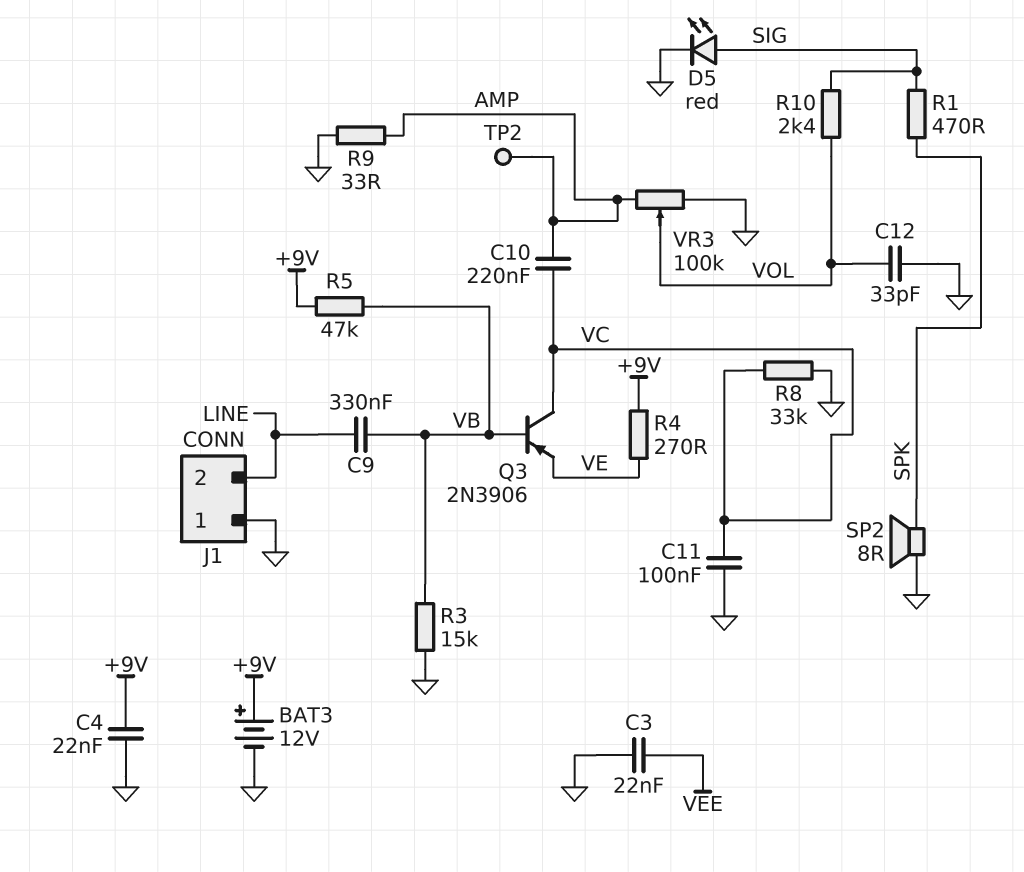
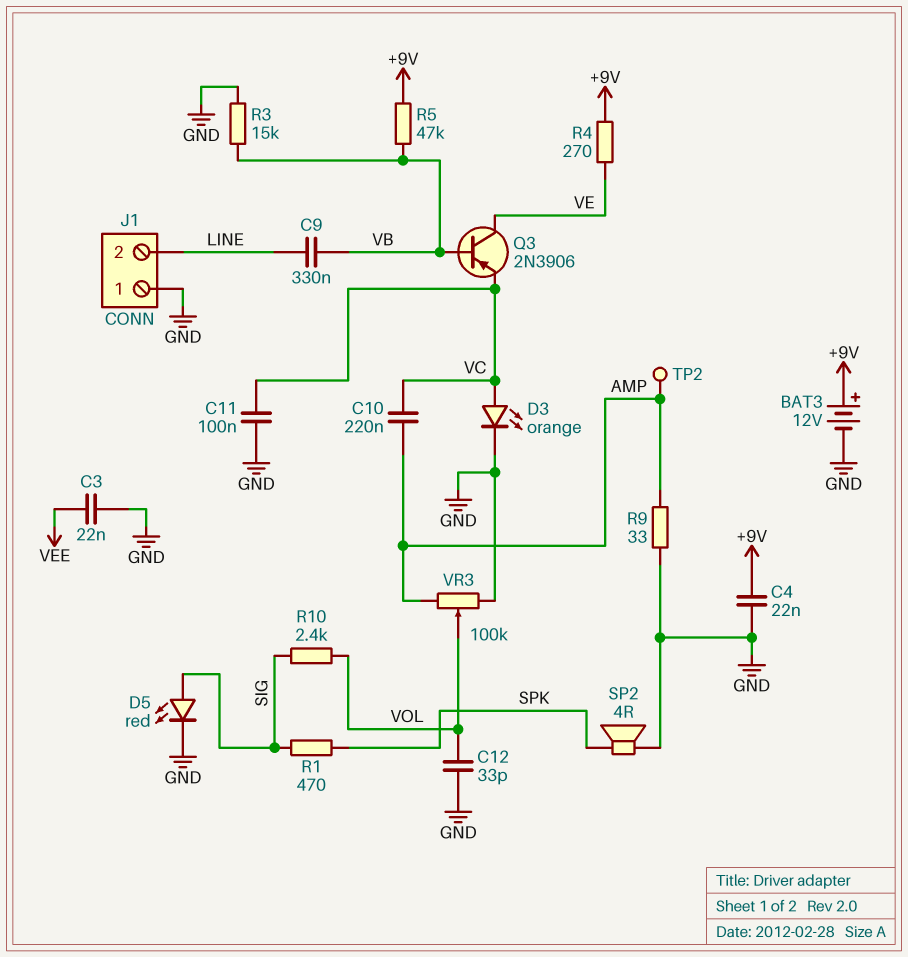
D3: none -> LED orange (A VC, K GND)
Q3: PNP 2N3906 (B VB, C VC, E VE) -> PNP 2N3906 (B VB, C VE, E VC)
R8: 33k (GND, VC) -> none
SP2: speaker 8R (GND, SPK) -> speaker 4R (GND, SPK)

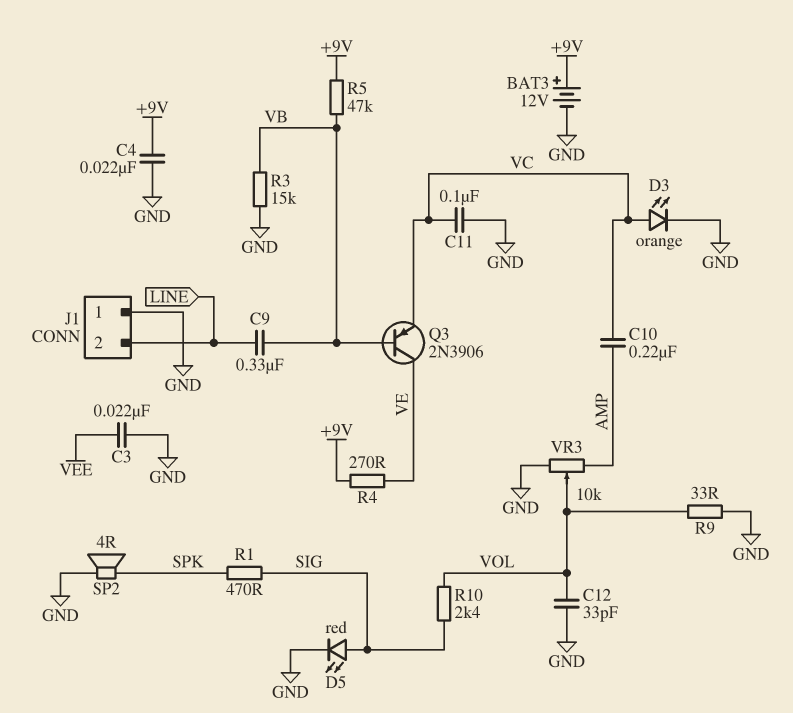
R9: 33 (AMP, GND) -> 33 (GND, VOL)
TP2: test point (AMP) -> none
VR3: 100k (AMP, GND, wiper VOL) -> 10k (AMP, GND, wiper VOL)

